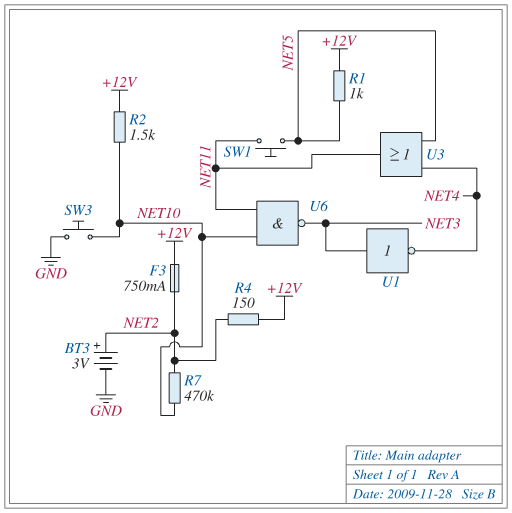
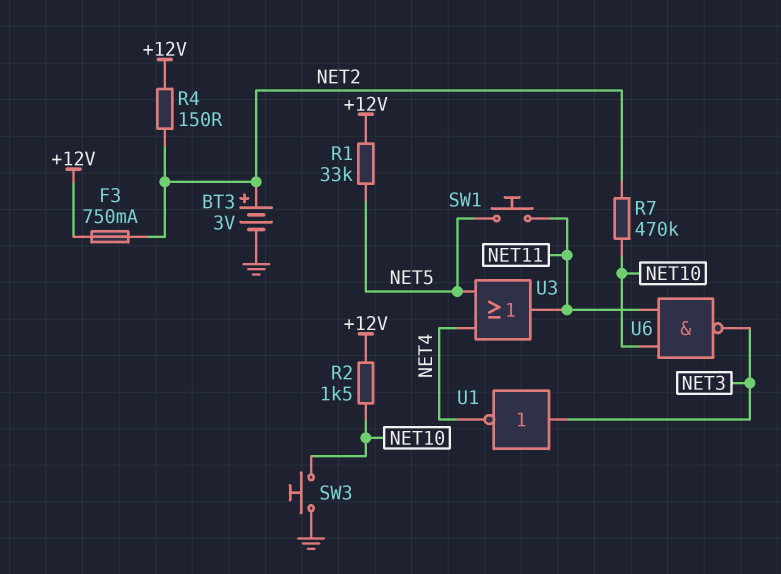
R1: 1k (+12V, NET5) -> 33k (+12V, NET5)

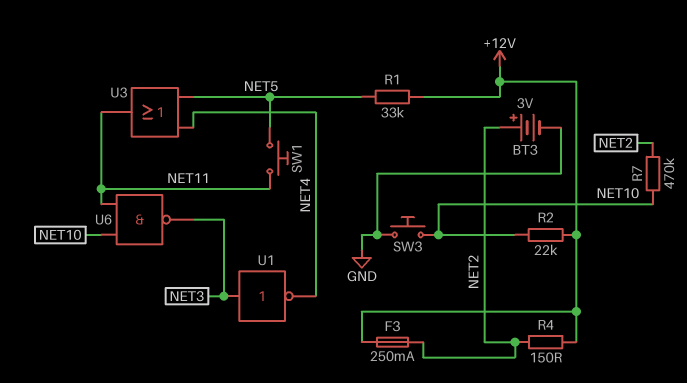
F3: 750mA (+12V, NET2) -> 250mA (+12V, NET2)
R2: 1.5k (+12V, NET10) -> 22k (+12V, NET10)

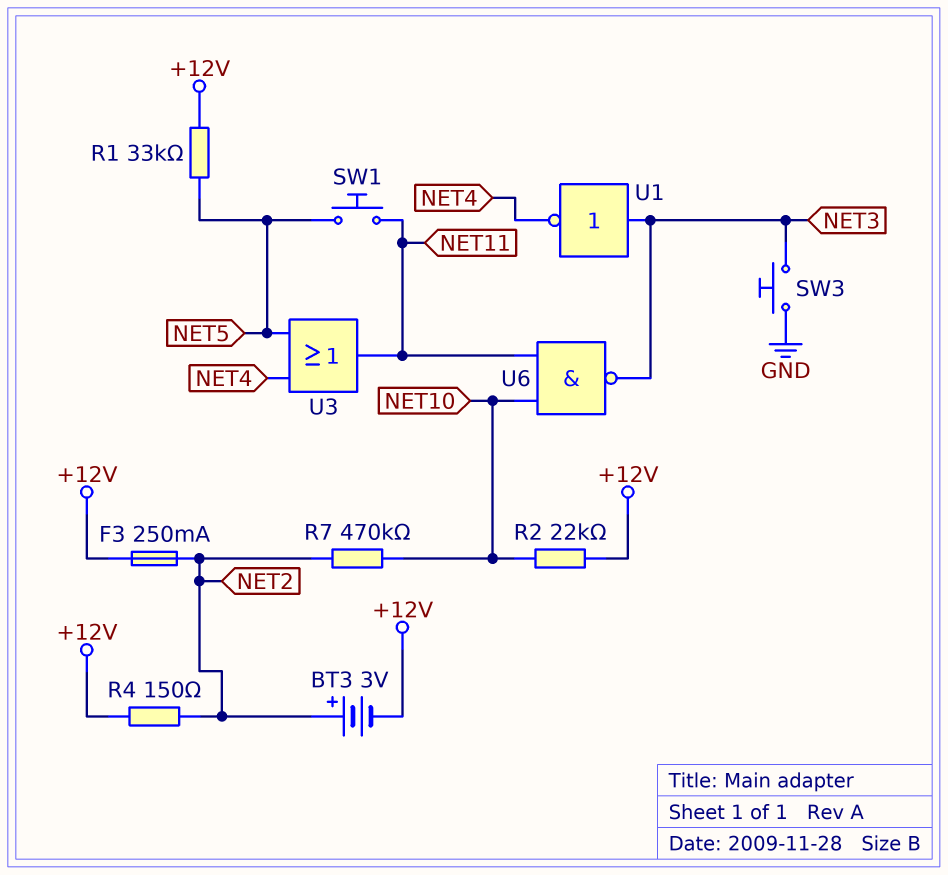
BT3: 3V (plus NET2, minus GND) -> 3V (plus NET2, minus +12V)
SW3: button (GND, NET10) -> button (GND, NET3)

